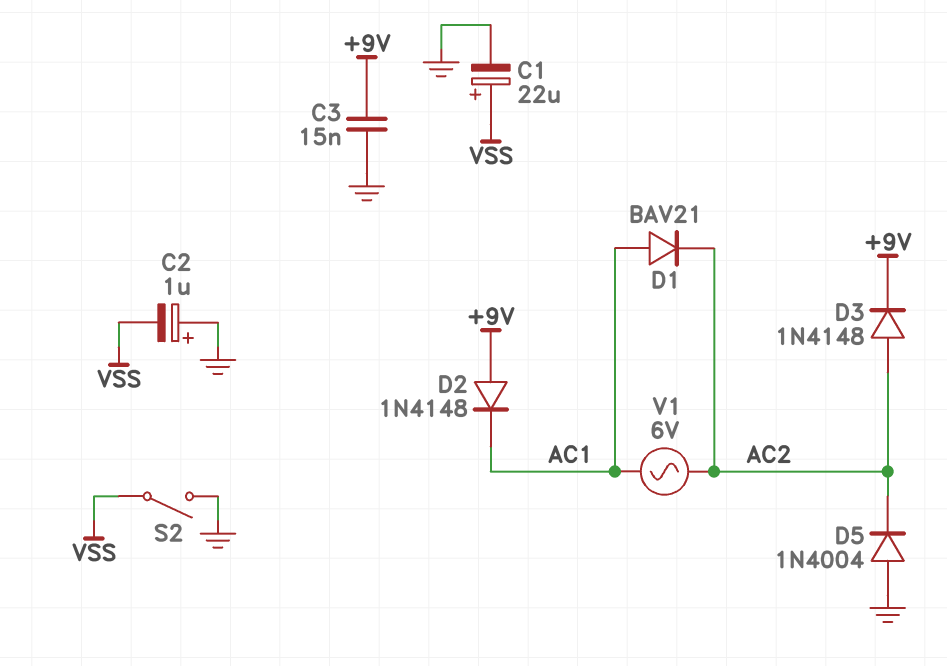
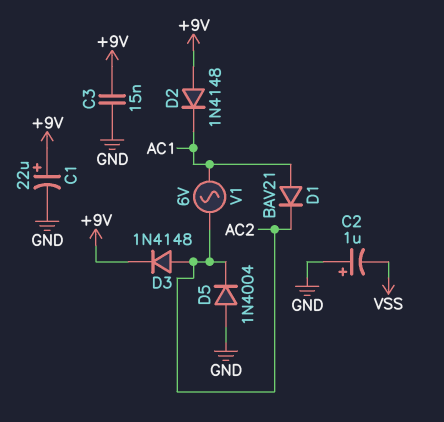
C1: 22uF (plus VSS, minus GND) -> 22uF (plus +9V, minus GND)
S2: switch (GND, VSS) -> none

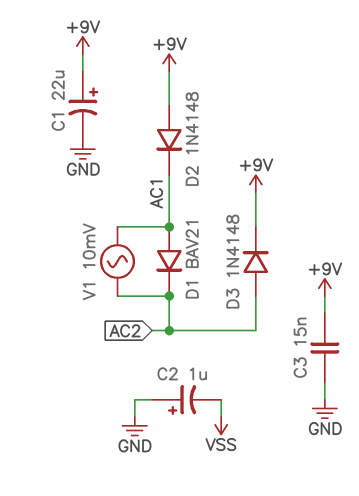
D5: diode 1N4004 (A GND, K AC2) -> none
V1: AC 6V (AC1, AC2) -> AC 10mV (AC1, AC2)

